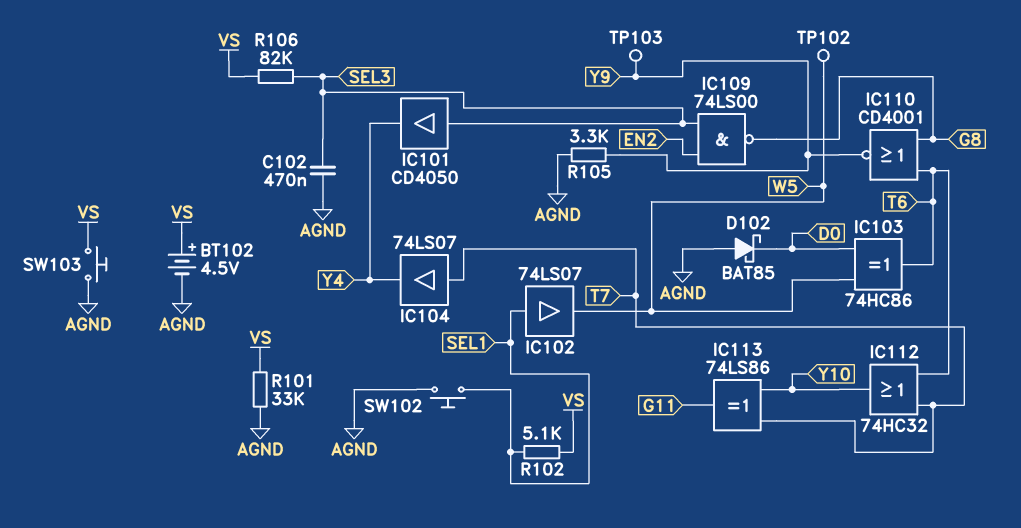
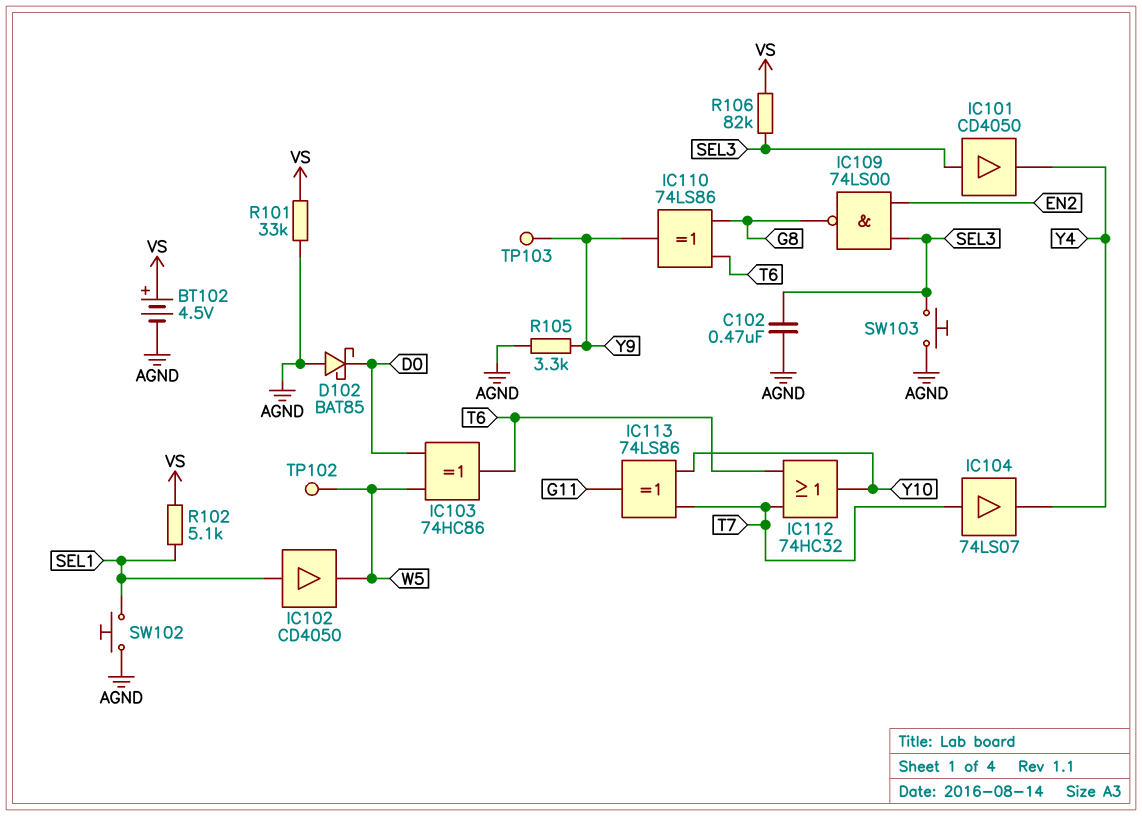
IC102: buffer 74LS07 (in SEL1, out W5) -> buffer CD4050 (in SEL1, out W5)
IC110: NOR CD4001 (in G8, in T6, out Y9) -> XOR 74LS86 (in G8, in T6, out Y9)
SW103: button (AGND, VS) -> button (AGND, SEL3)

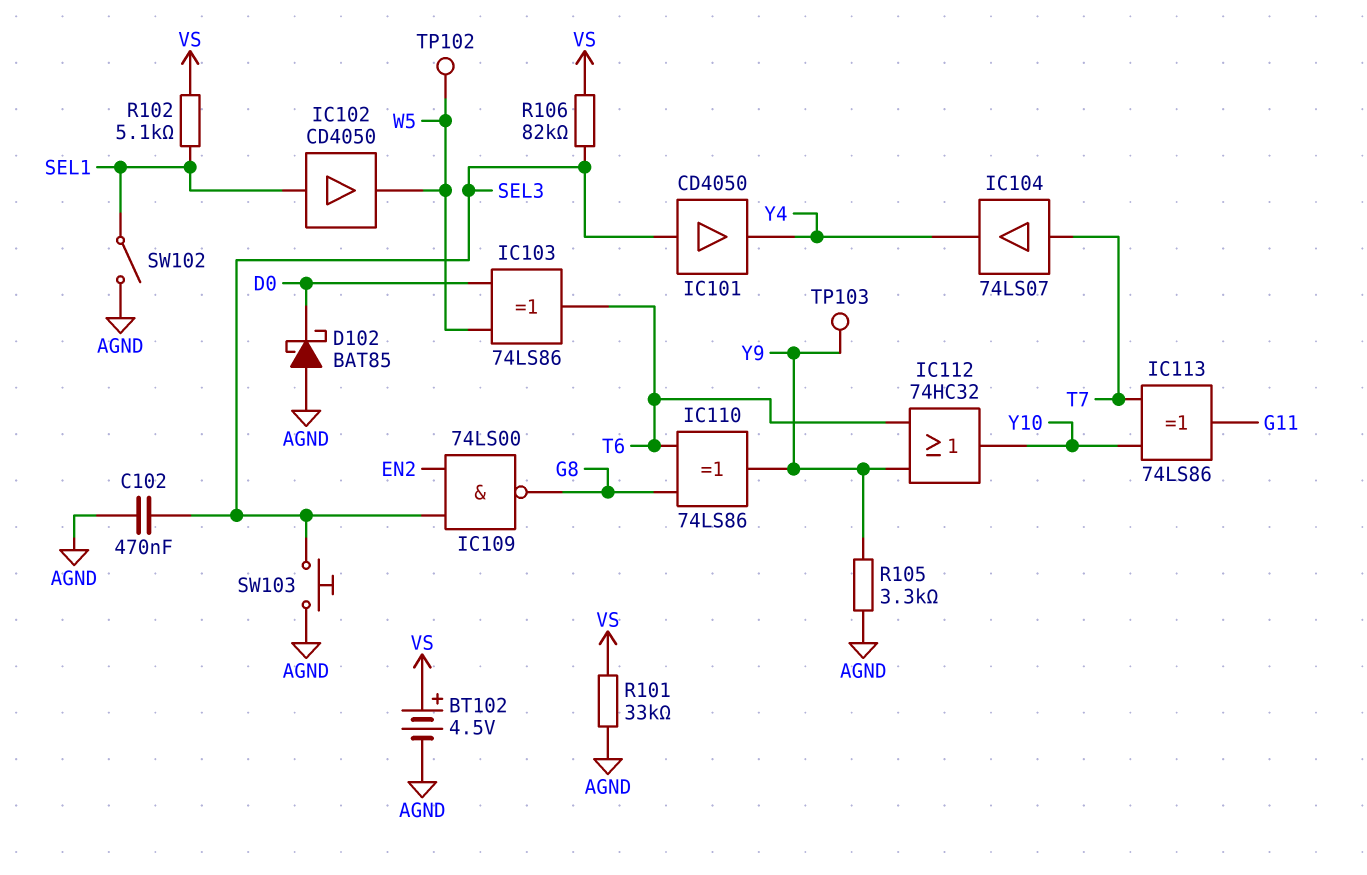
IC103: XOR 74HC86 (in D0, in W5, out T6) -> XOR 74LS86 (in D0, in W5, out T6)
IC112: OR 74HC32 (in T6, in T7, out Y10) -> OR 74HC32 (in T6, in Y9, out Y10)
SW102: button (AGND, SEL1) -> switch (AGND, SEL1)

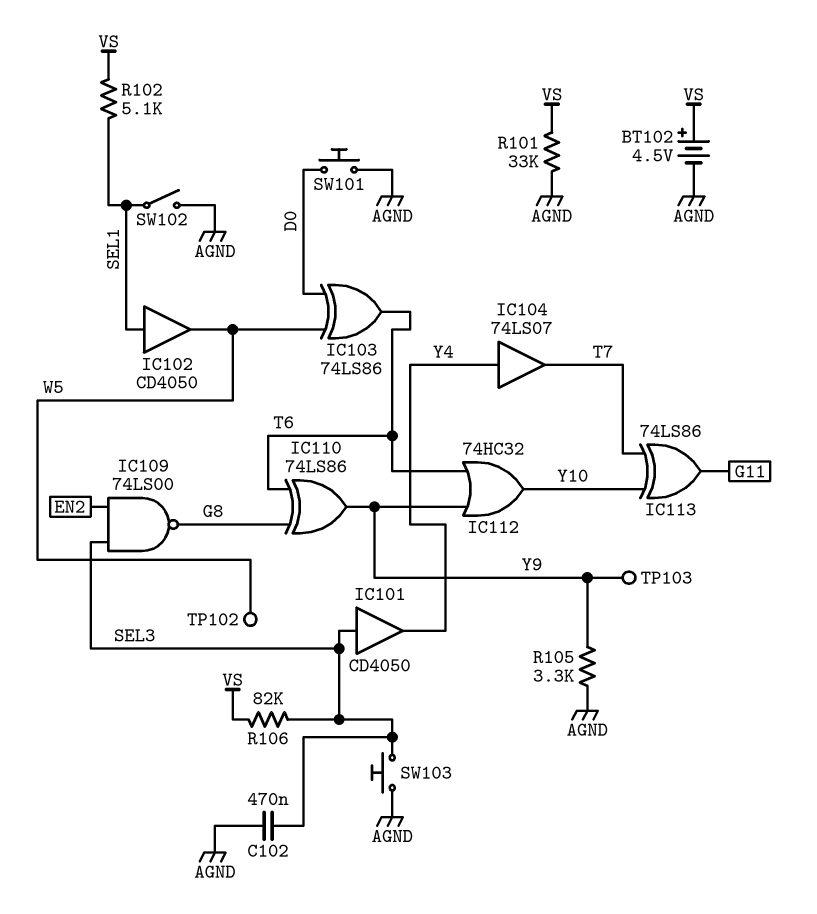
D102: schottky BAT85 (A AGND, K D0) -> none
IC104: buffer 74LS07 (in T7, out Y4) -> buffer 74LS07 (in Y4, out T7)
SW101: none -> button (AGND, D0)

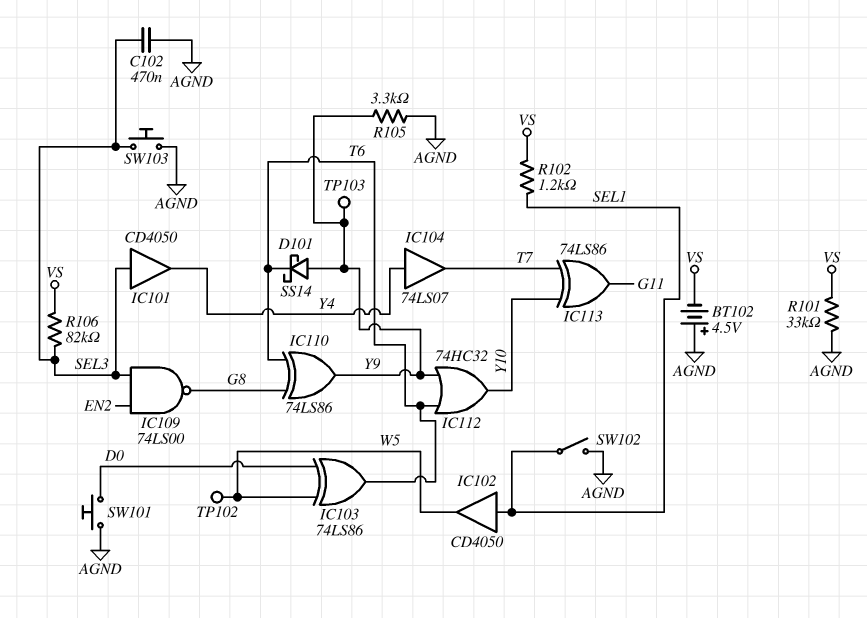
BT102: 4.5V (plus VS, minus AGND) -> 4.5V (plus AGND, minus VS)
D101: none -> schottky SS14 (A Y9, K T6)
R102: 5.1k (SEL1, VS) -> 1.2k (SEL1, VS)

